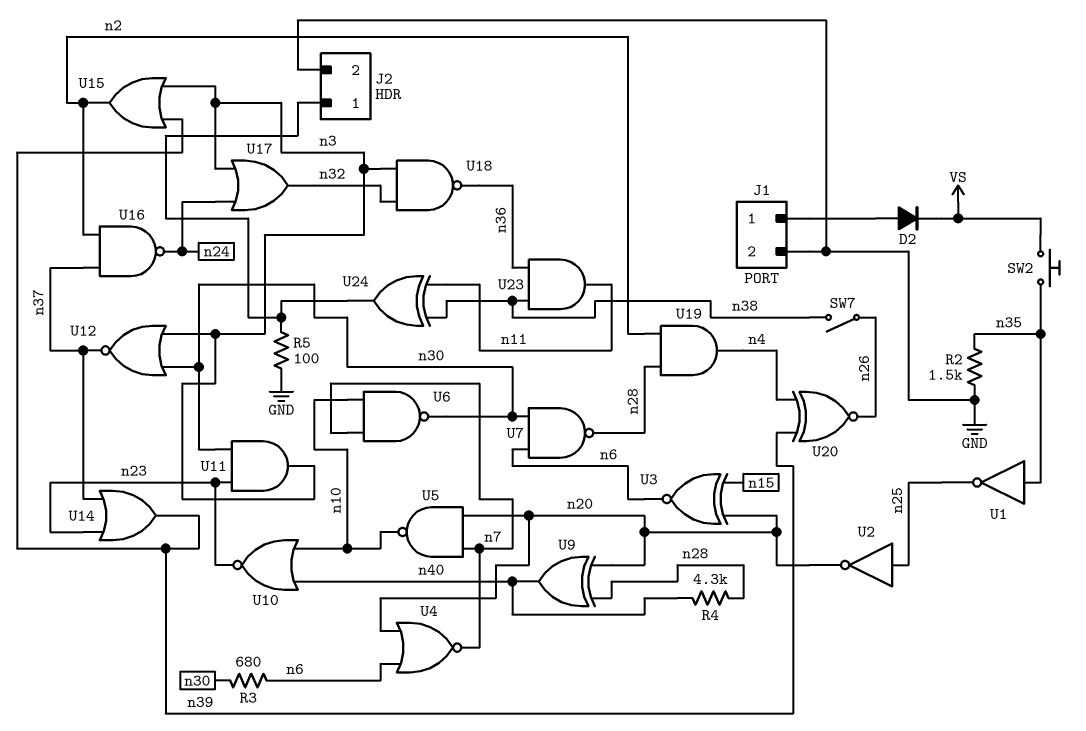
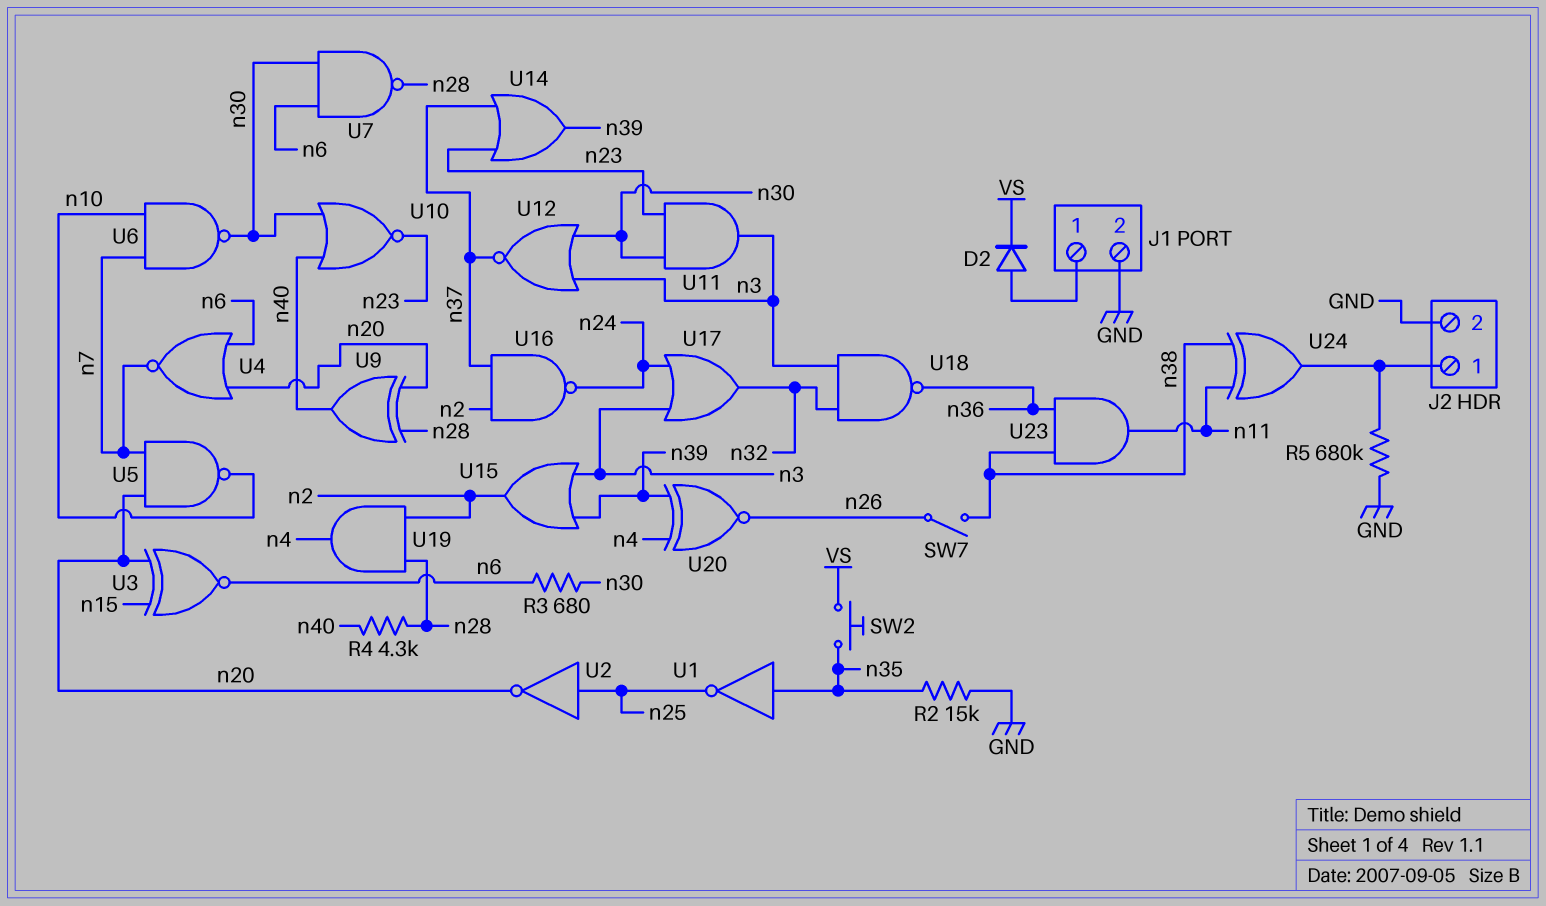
R2: 1.5k (GND, n35) -> 15k (GND, n35)
R5: 100 (GND, J2/1) -> 680k (GND, J2/1)
U10: NOR (in n10, in n40, out n23) -> NOR (in n30, in n40, out n23)

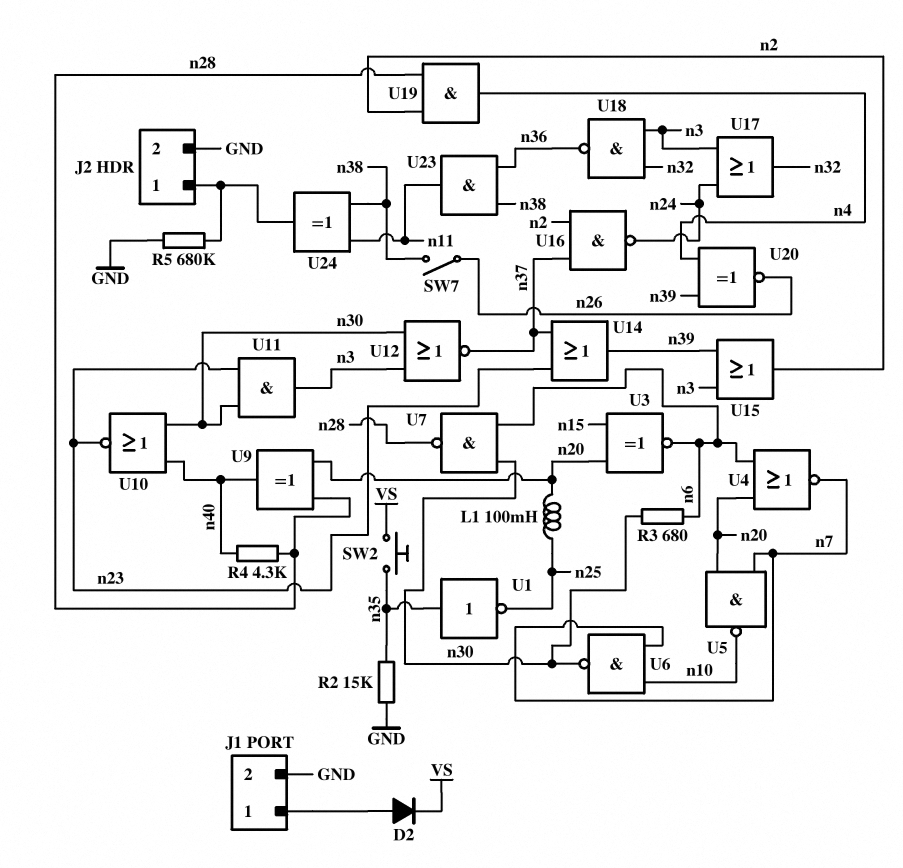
L1: none -> 100mH (n20, n25)
U2: NOT (in n25, out n20) -> none

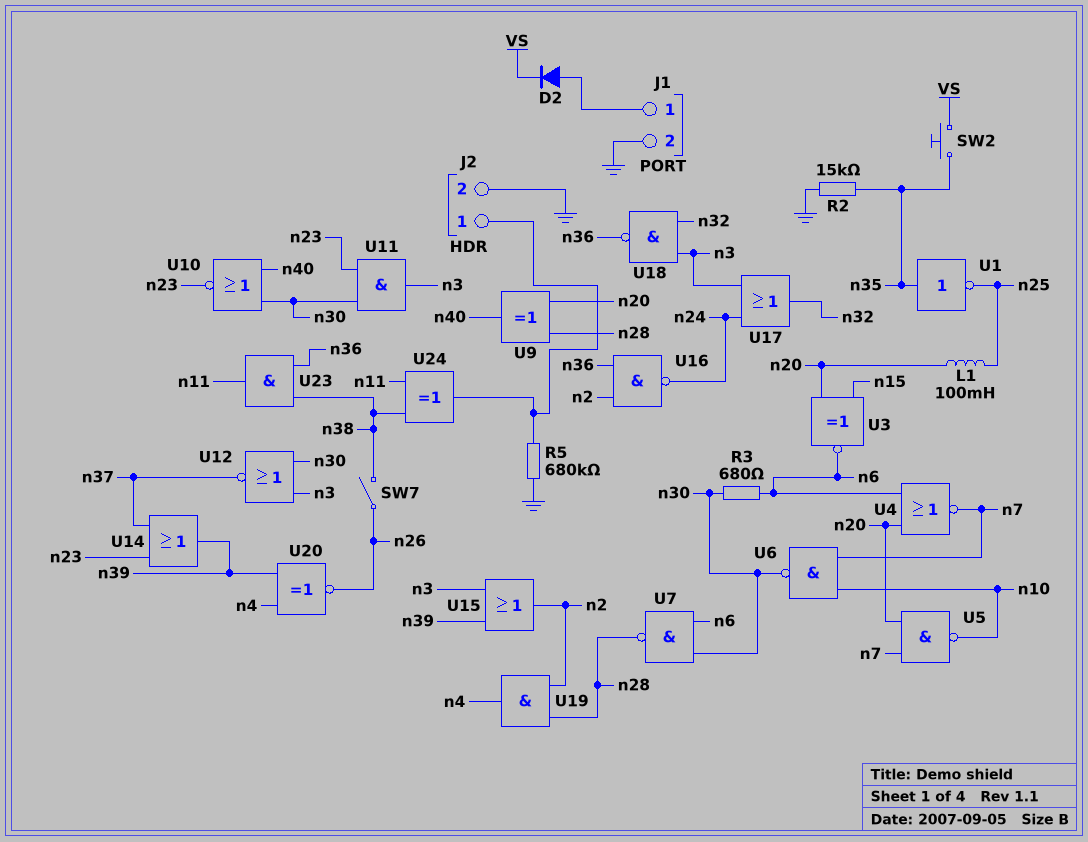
R4: 4.3k (n28, n40) -> none
U16: NAND (in n2, in n37, out n24) -> NAND (in n2, in n36, out n24)

